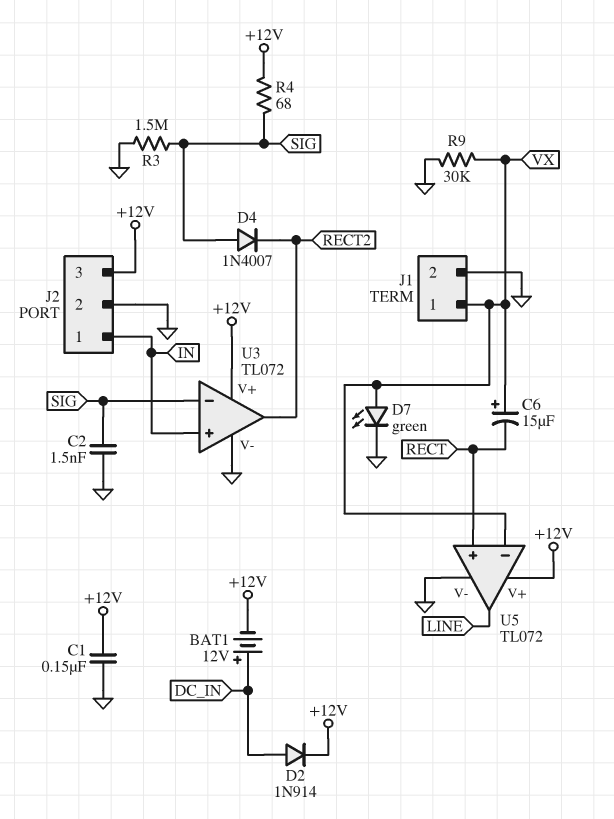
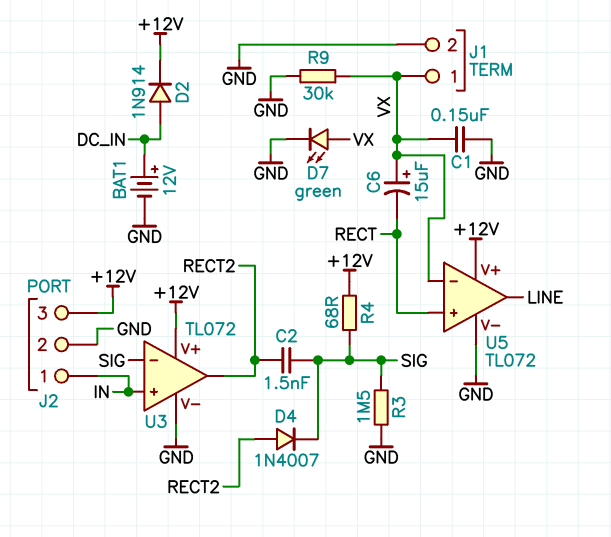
BAT1: 12V (plus DC_IN, minus +12V) -> 12V (plus DC_IN, minus GND)
C1: 150nF (+12V, GND) -> 150nF (GND, VX)
C2: 1.5nF (GND, SIG) -> 1.5nF (RECT2, SIG)
D4: diode 1N4007 (A SIG, K RECT2) -> diode 1N4007 (A RECT2, K SIG)

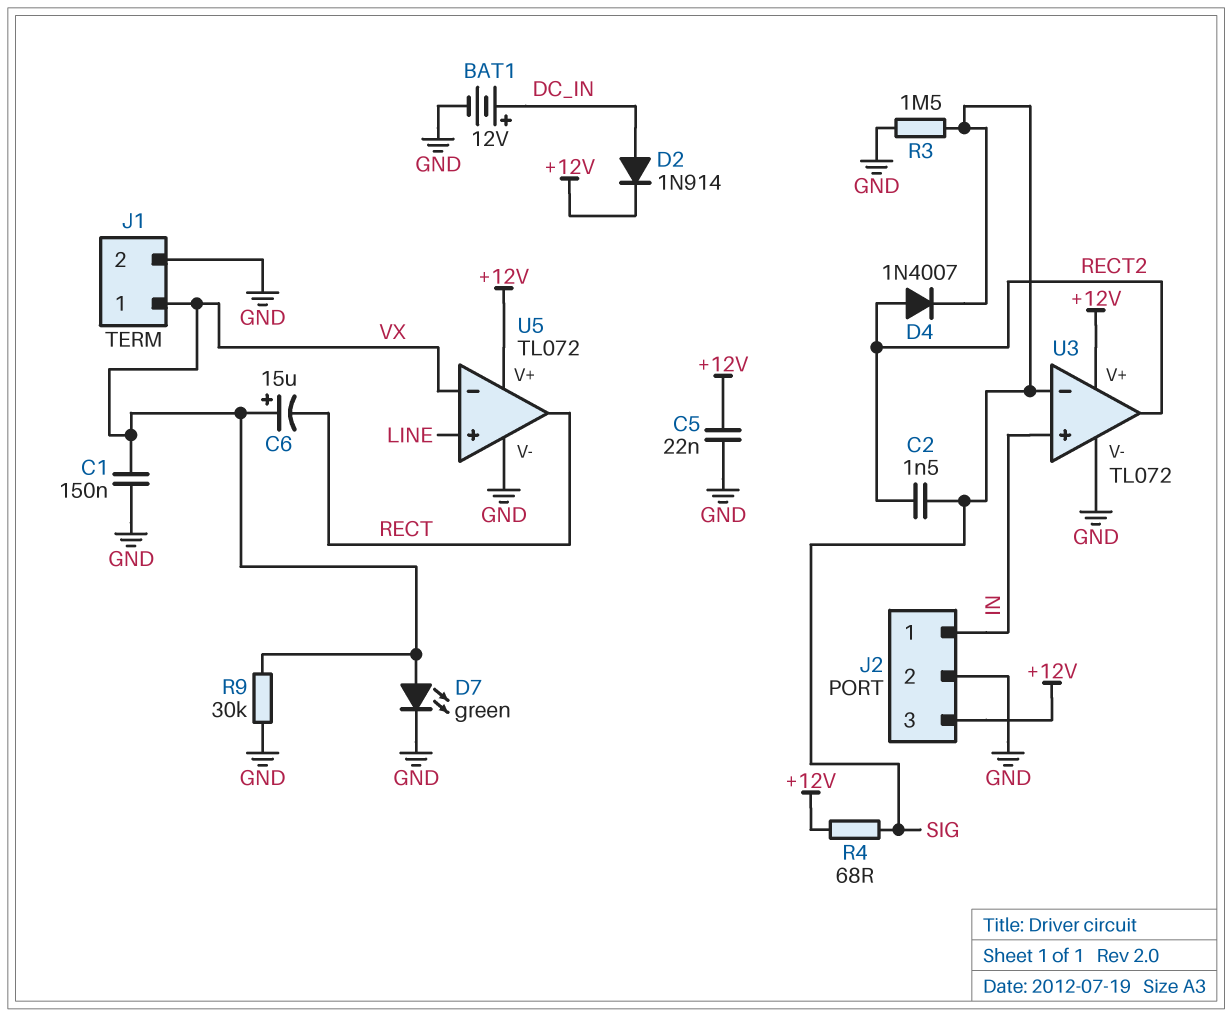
C5: none -> 22nF (+12V, GND)
U5 pin in+: RECT -> LINE
U5 pin out: LINE -> RECT

